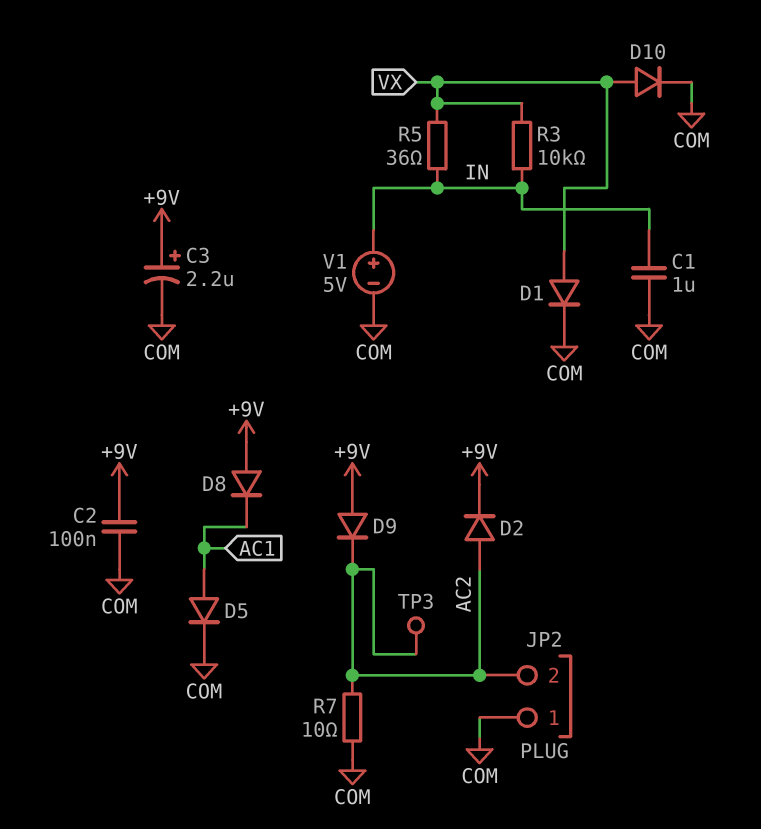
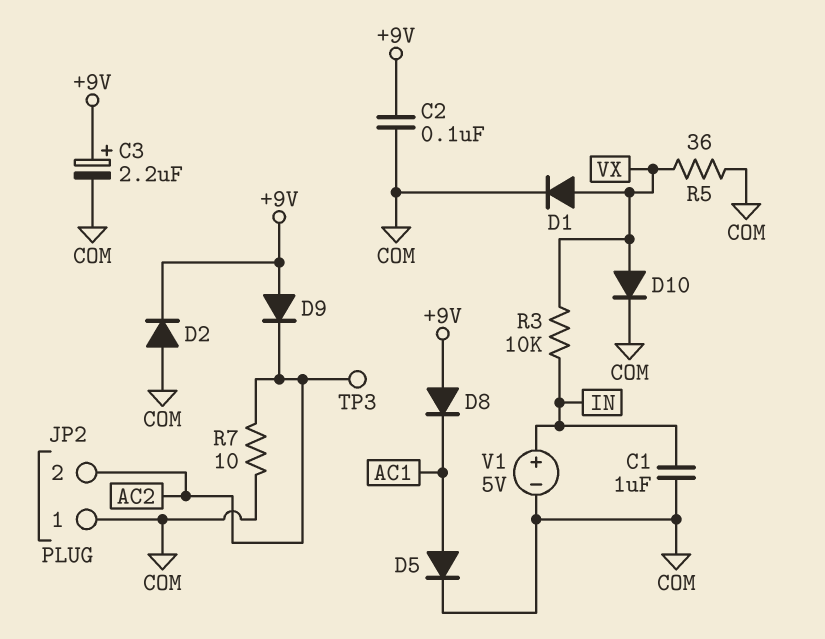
D2: diode (A AC2, K +9V) -> diode (A COM, K +9V)
R5: 36 (IN, VX) -> 36 (COM, VX)

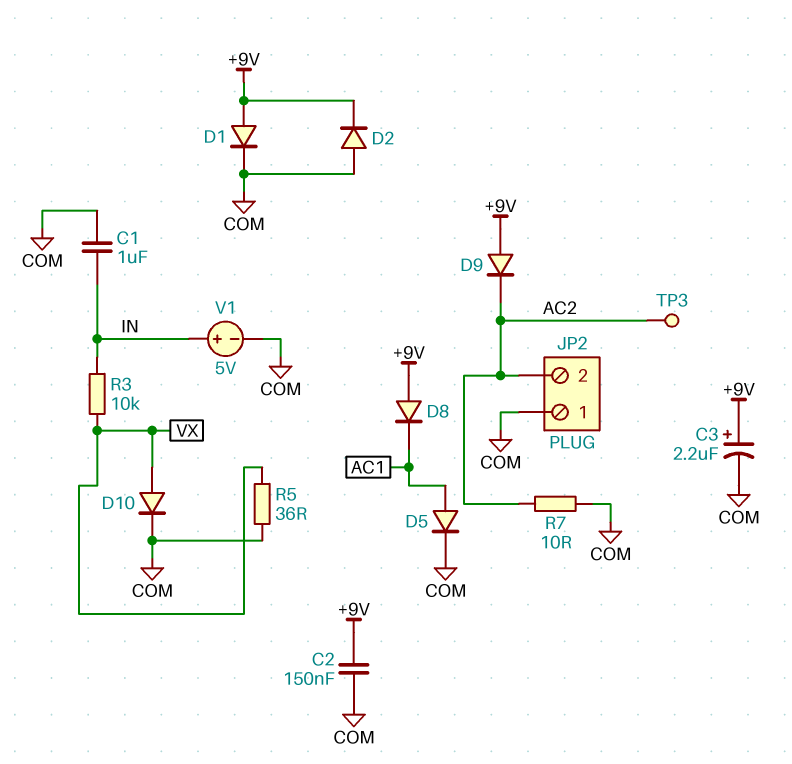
C2: 100nF (+9V, COM) -> 150nF (+9V, COM)
D1: diode (A VX, K COM) -> diode (A +9V, K COM)

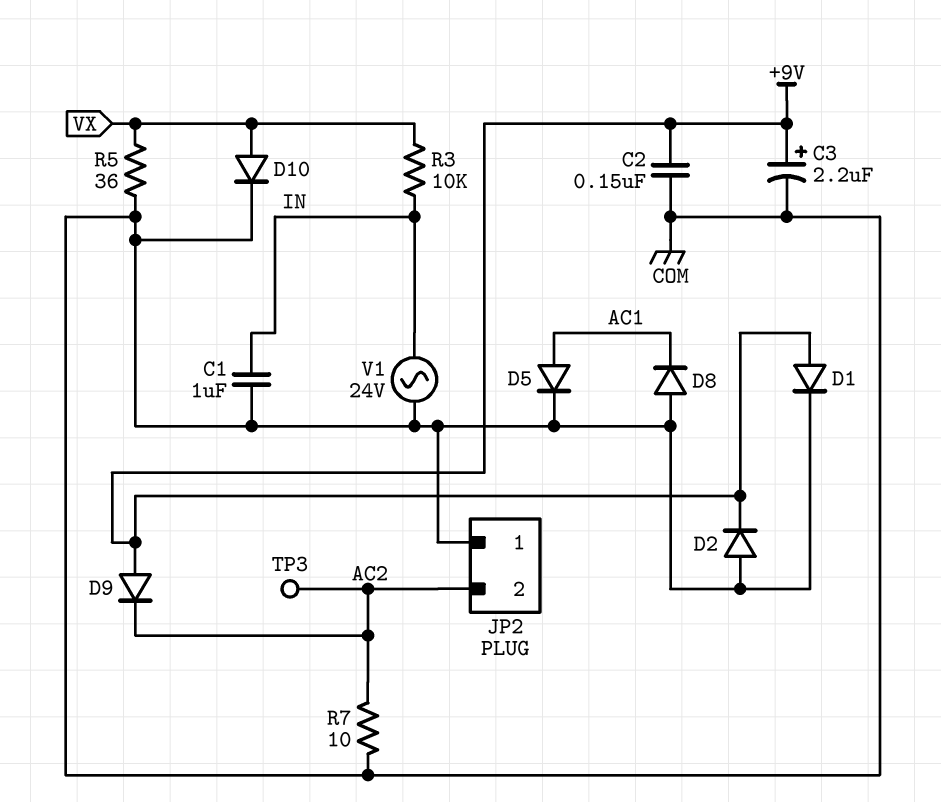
D8: diode (A +9V, K AC1) -> diode (A COM, K AC1)
V1: 5V (plus IN, minus COM) -> AC 24V (COM, IN)

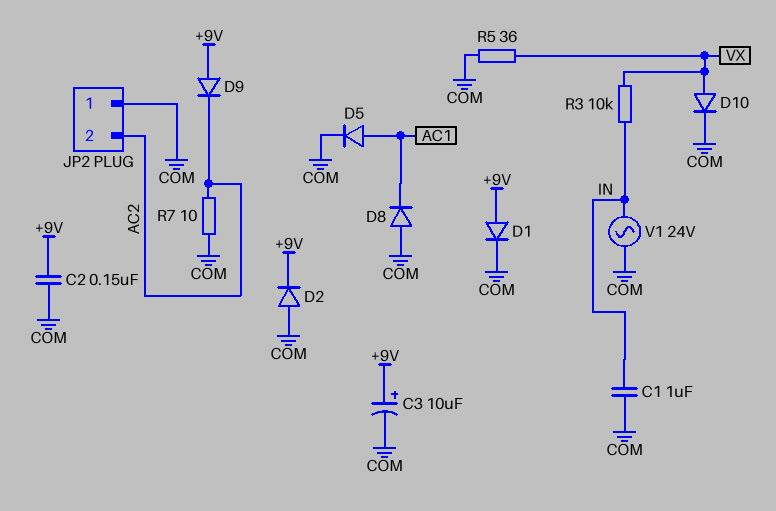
C3: 2.2uF (plus +9V, minus COM) -> 10uF (plus +9V, minus COM)
TP3: test point (AC2) -> none

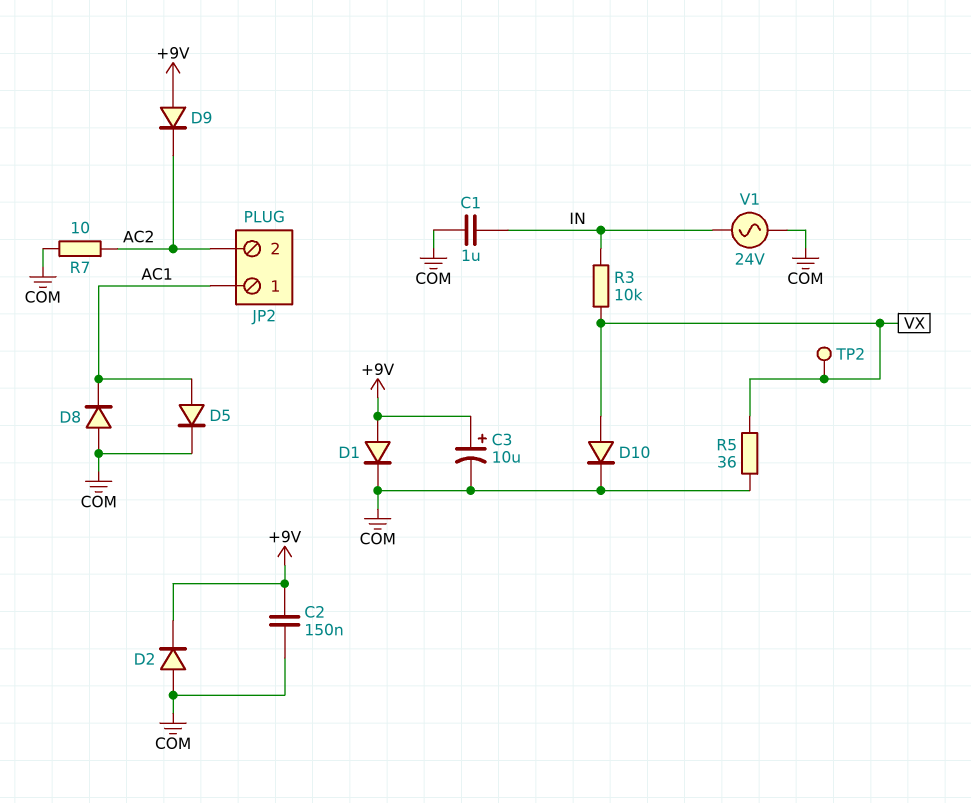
JP2 pin 1: COM -> AC1
TP2: none -> test point (VX)

